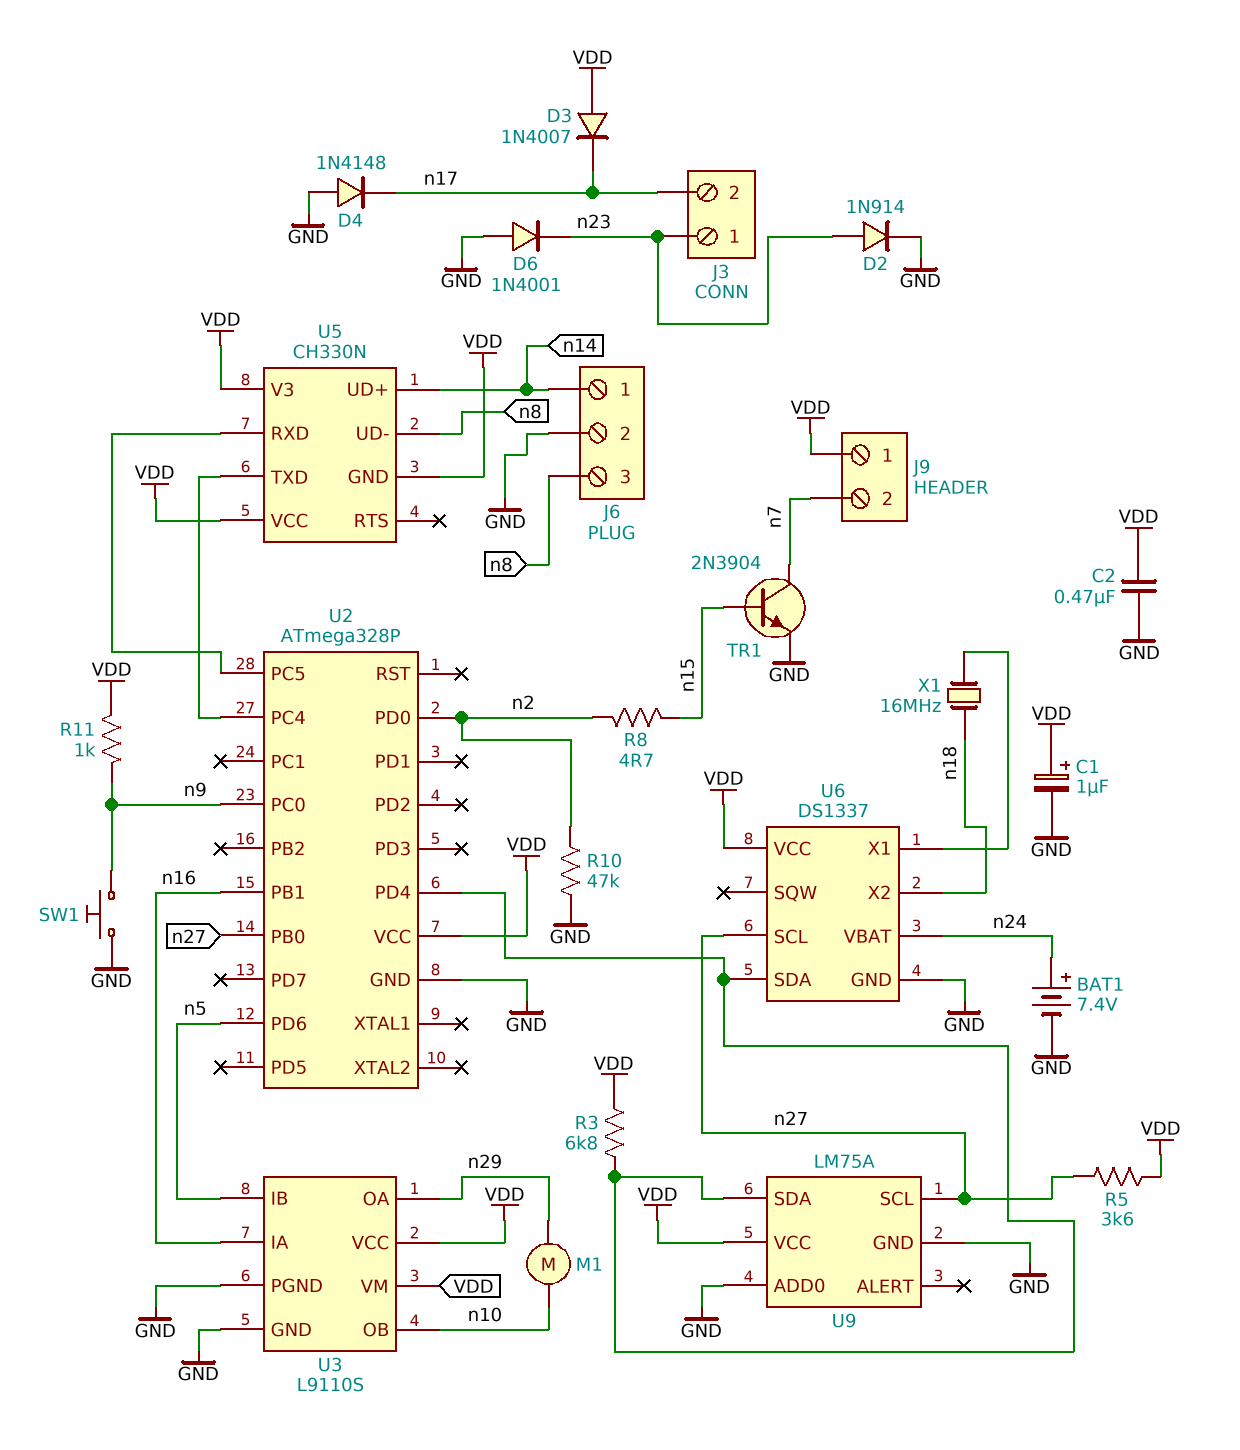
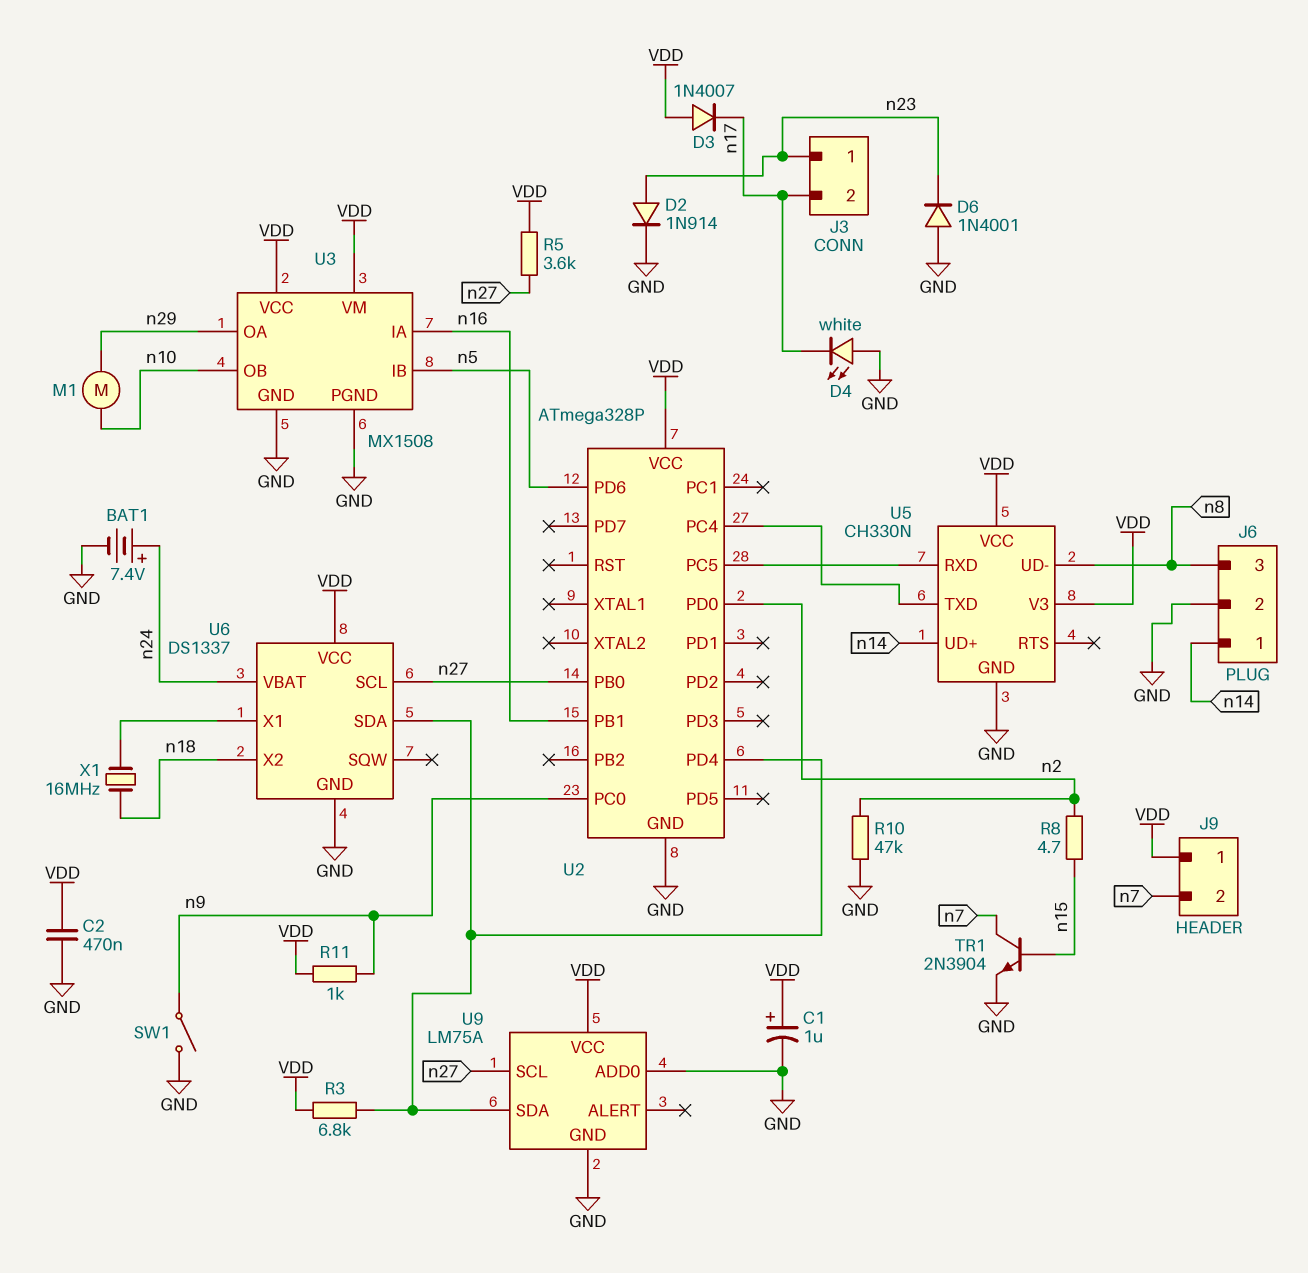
D4: diode 1N4148 (A GND, K n17) -> LED white (A GND, K n17)
SW1: button (GND, n9) -> switch (GND, n9)
U3: L9110S -> MX1508
U5 pin GND: VDD -> GND

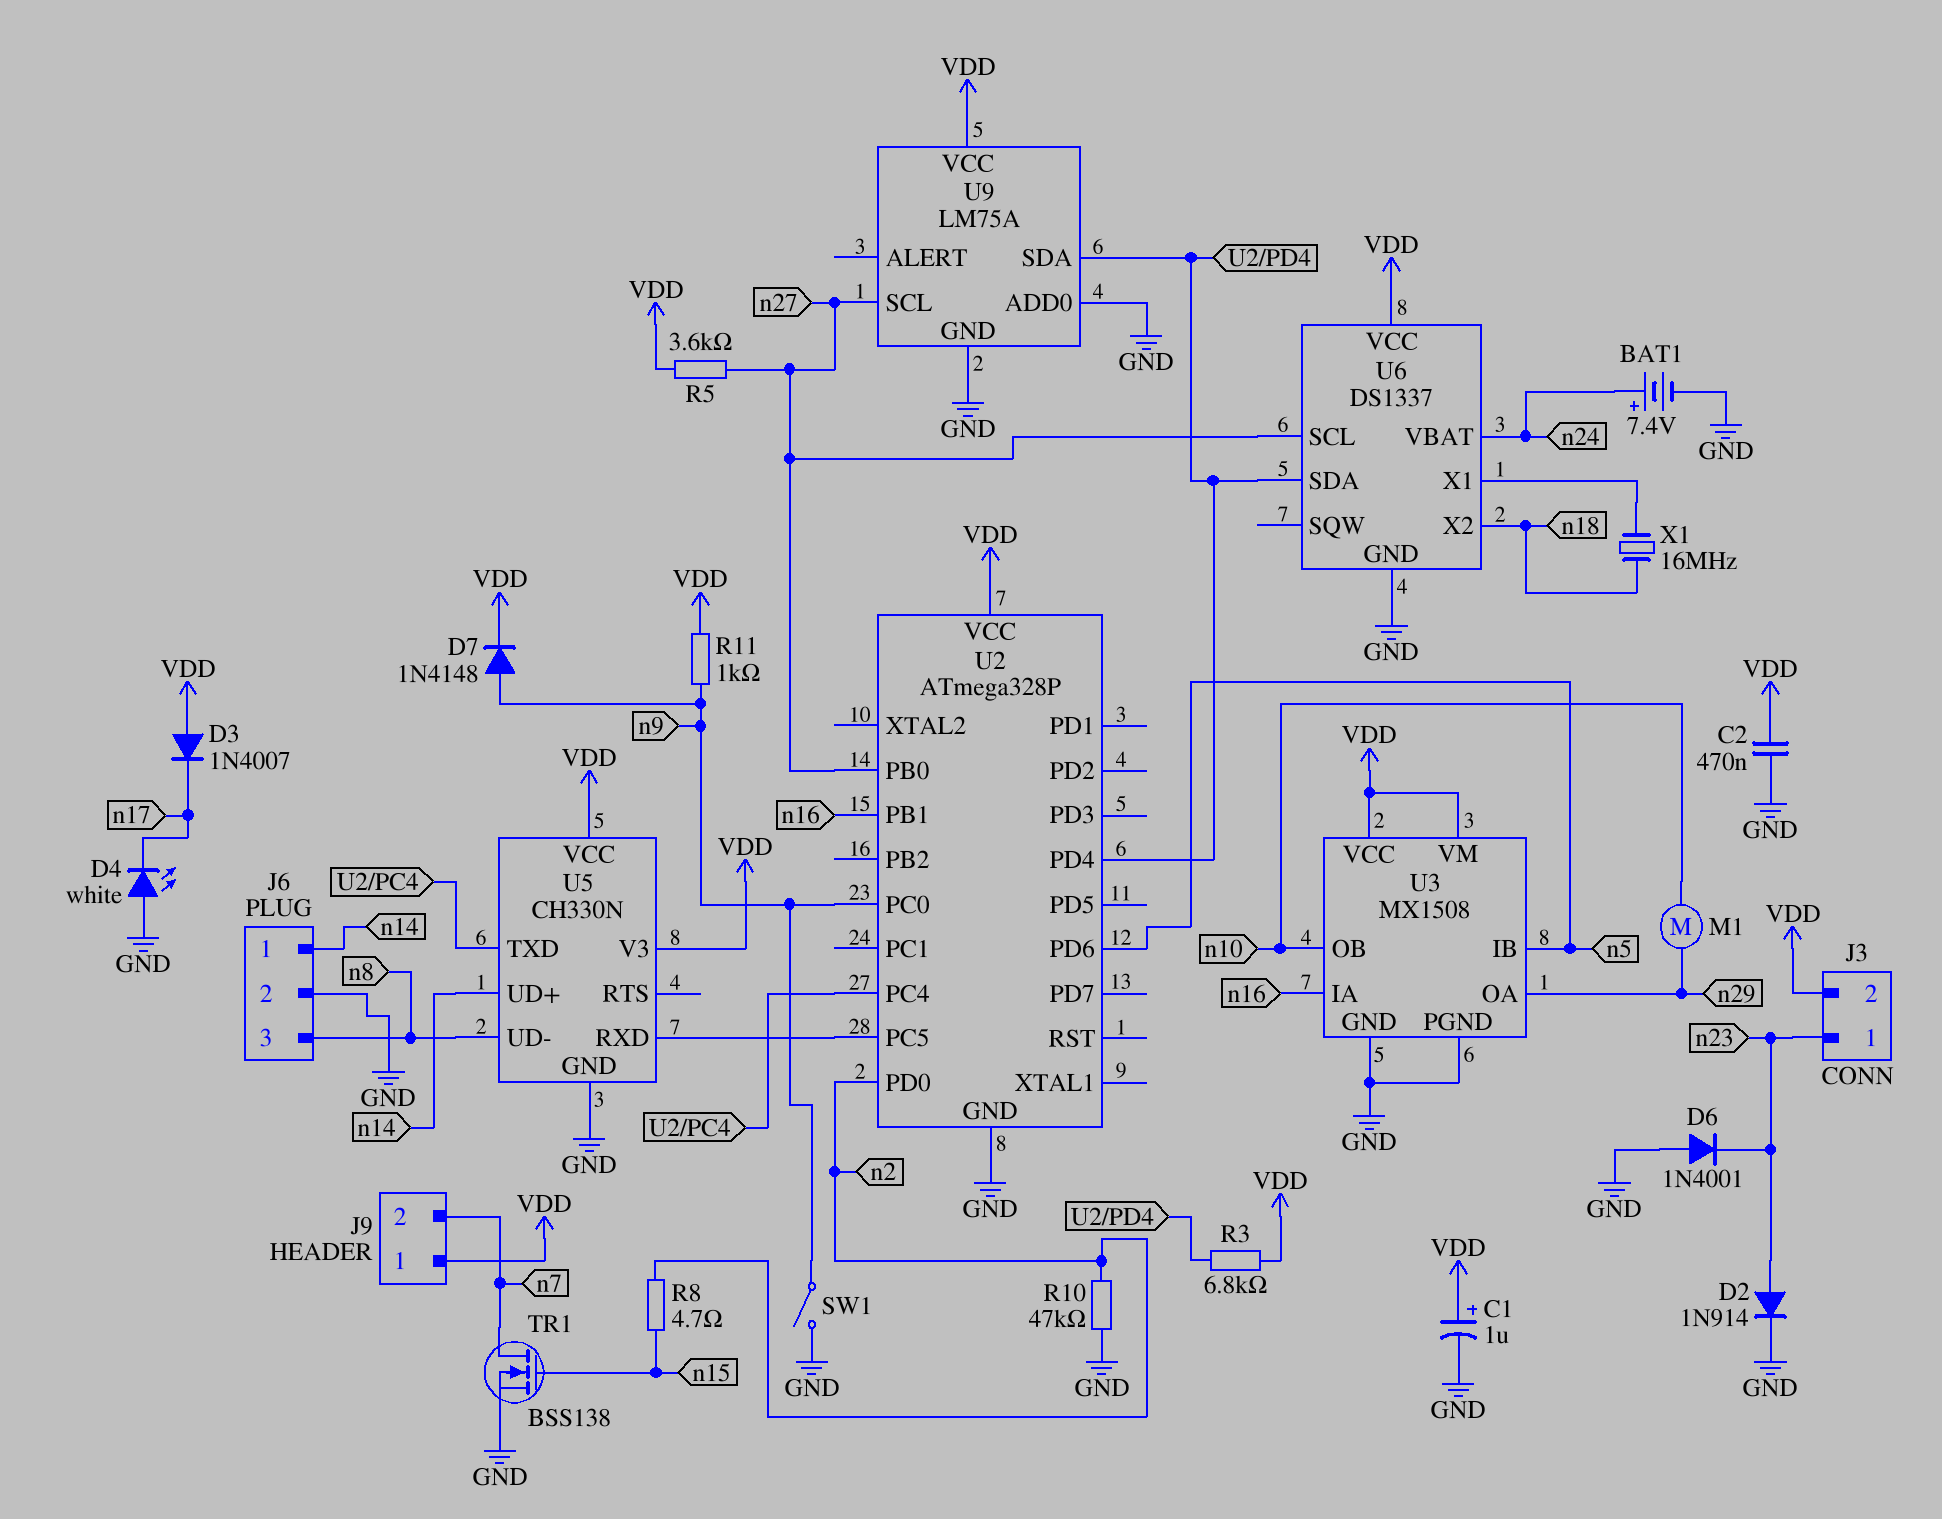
D7: none -> diode 1N4148 (A n9, K VDD)
J3 pin 2: n17 -> VDD
TR1: NPN 2N3904 (B n15, C n7, E GND) -> NMOS BSS138 (G n15, D n7, S GND)

